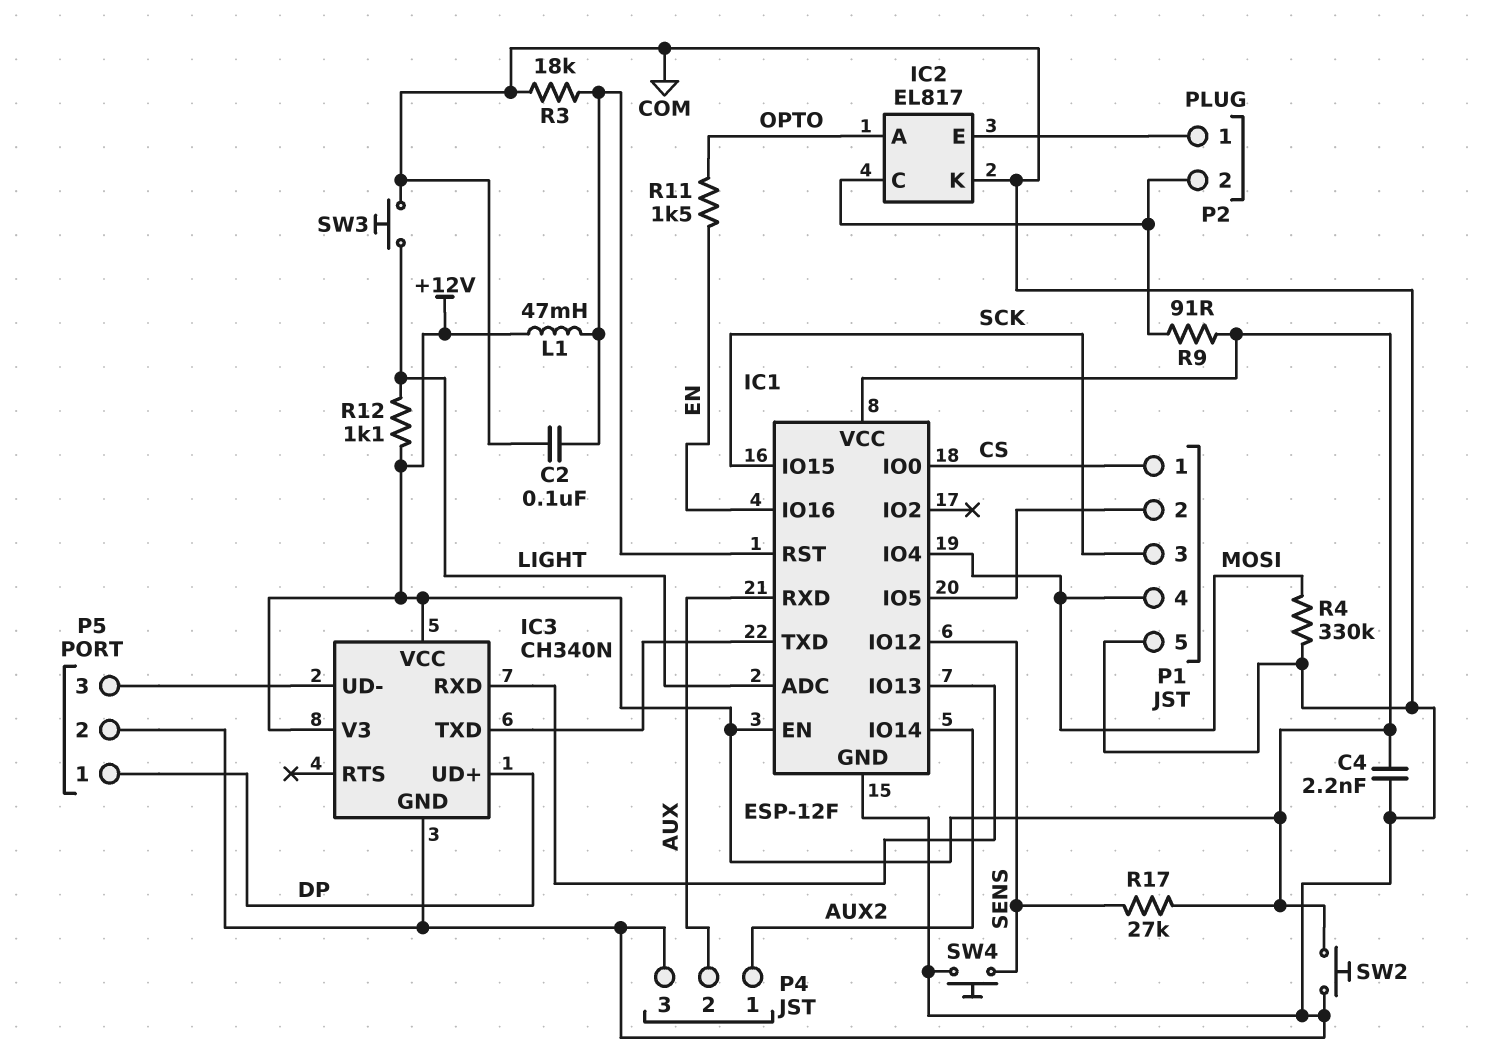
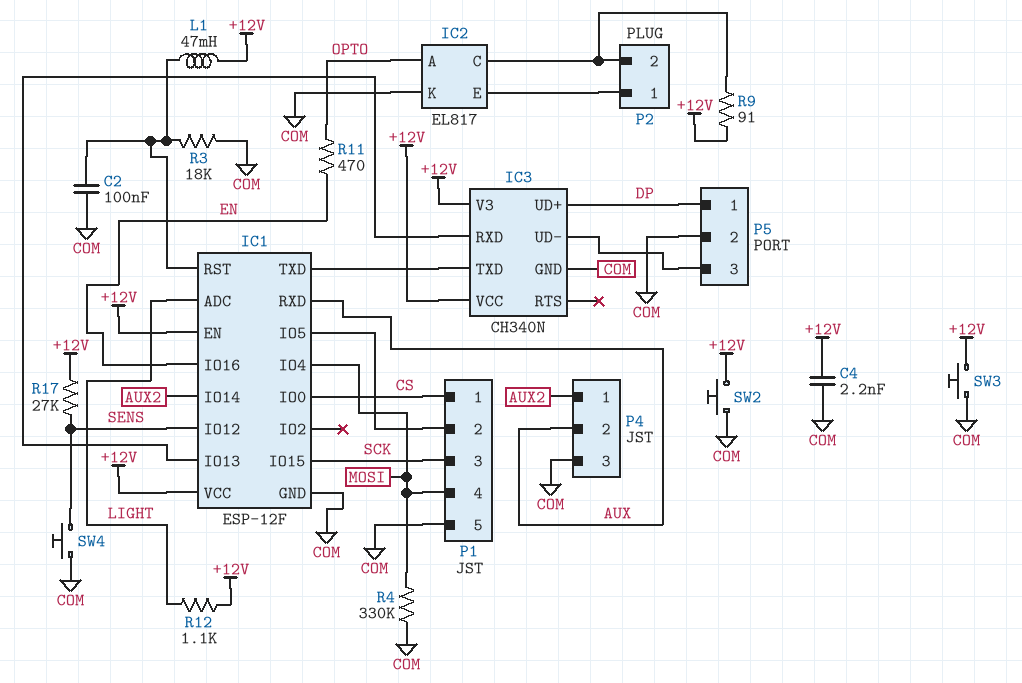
R11: 1.5k (EN, OPTO) -> 470 (EN, OPTO)
SW3: button (COM, LIGHT) -> button (+12V, COM)

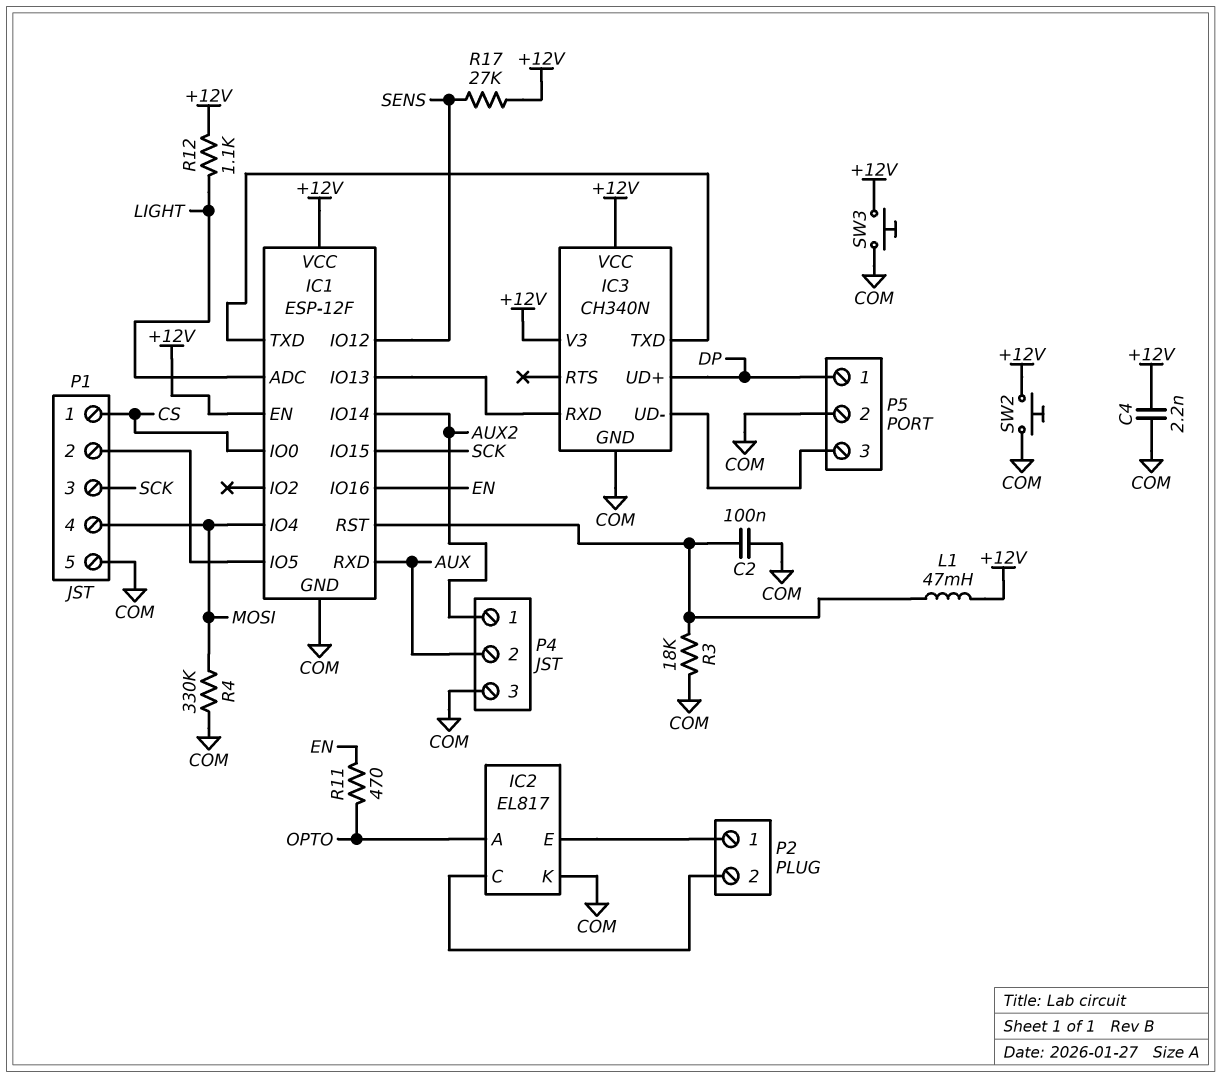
R9: 91 (+12V, IC2/C) -> none
SW4: button (COM, SENS) -> none

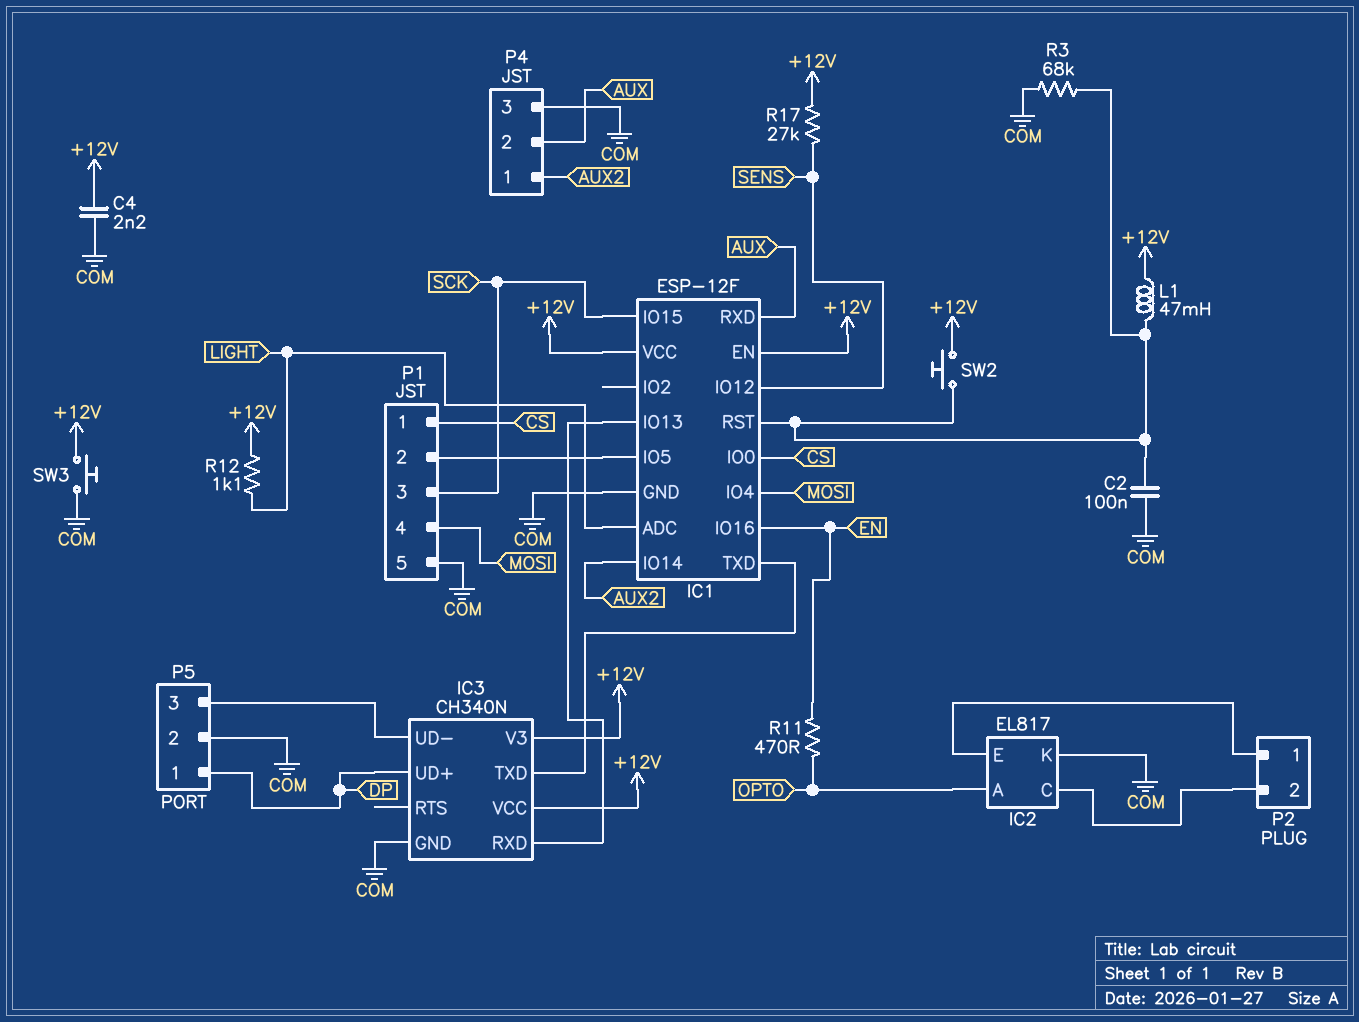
R3: 18k (COM, IC1/RST) -> 68k (COM, IC1/RST)
R4: 330k (COM, MOSI) -> none
SW2: button (+12V, COM) -> button (+12V, IC1/RST)

